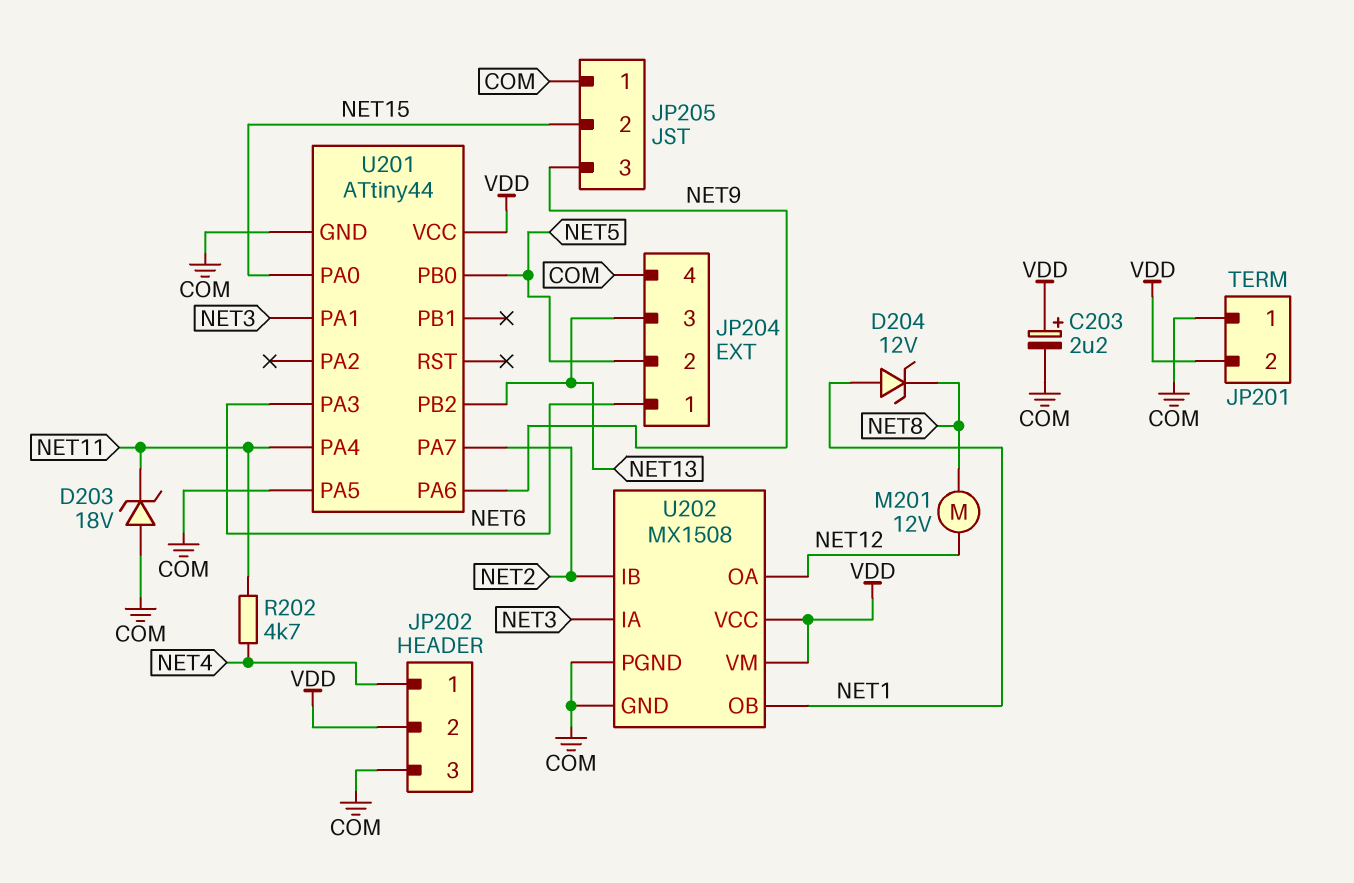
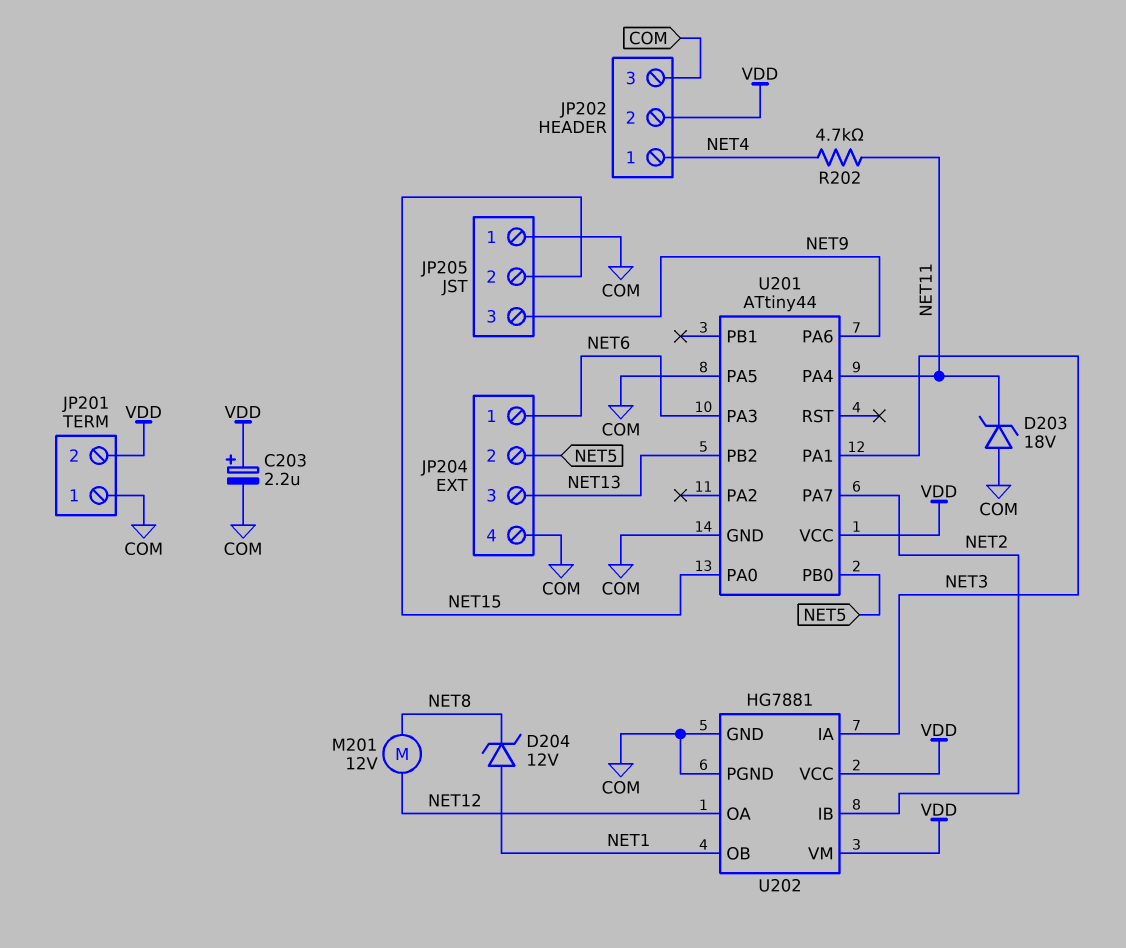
U202: MX1508 -> HG7881

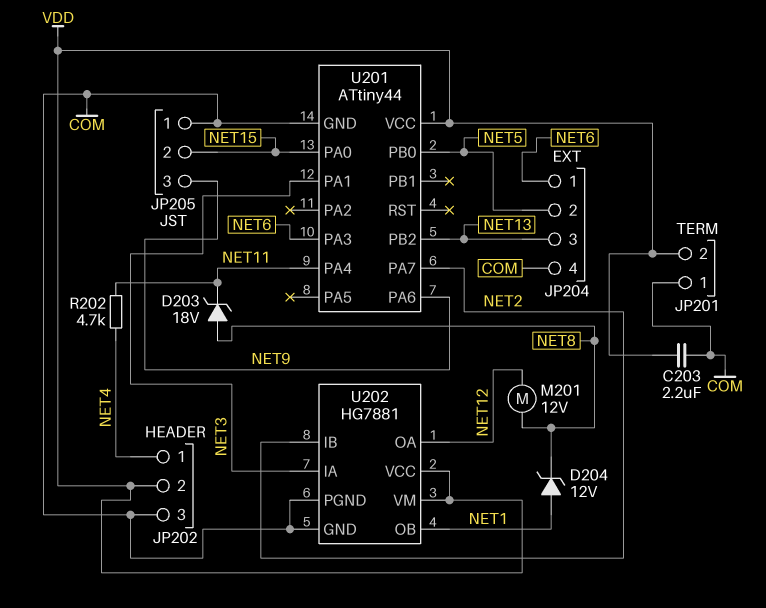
C203: 2.2uF (plus VDD, minus COM) -> 2.2uF (COM, VDD)
D203: zener 18V (A COM, K NET11) -> zener 18V (A NET8, K NET11)
U201 pin PA5: COM -> none

